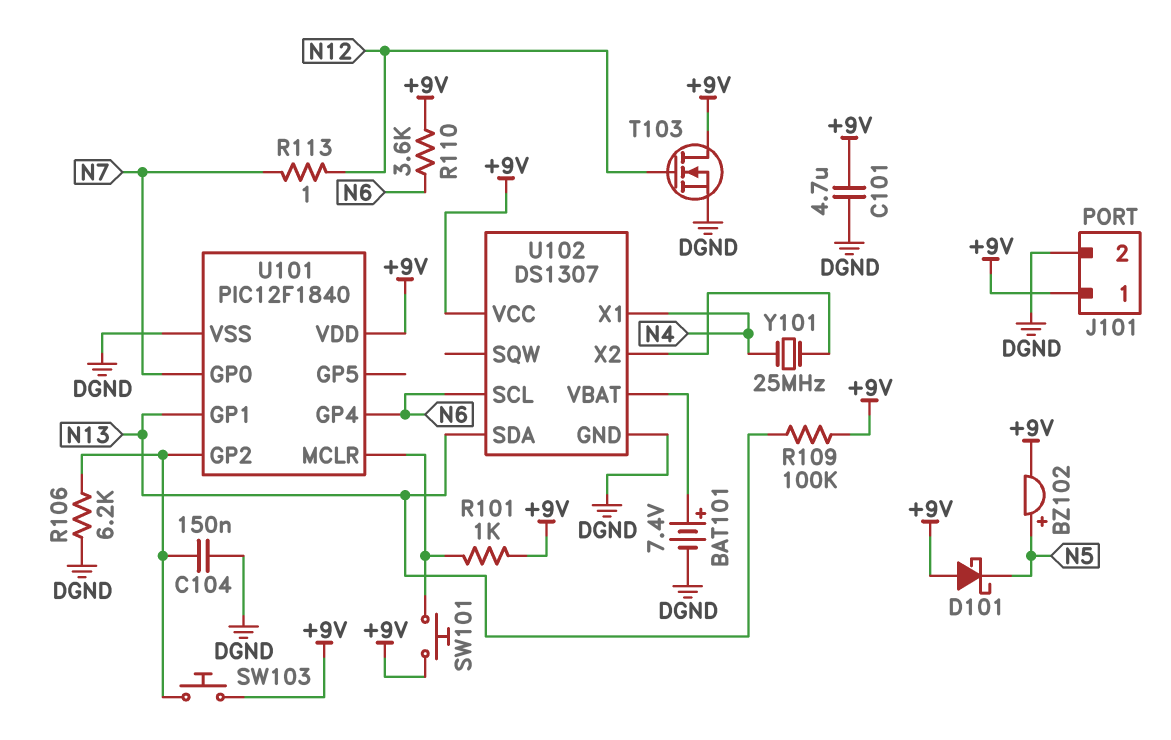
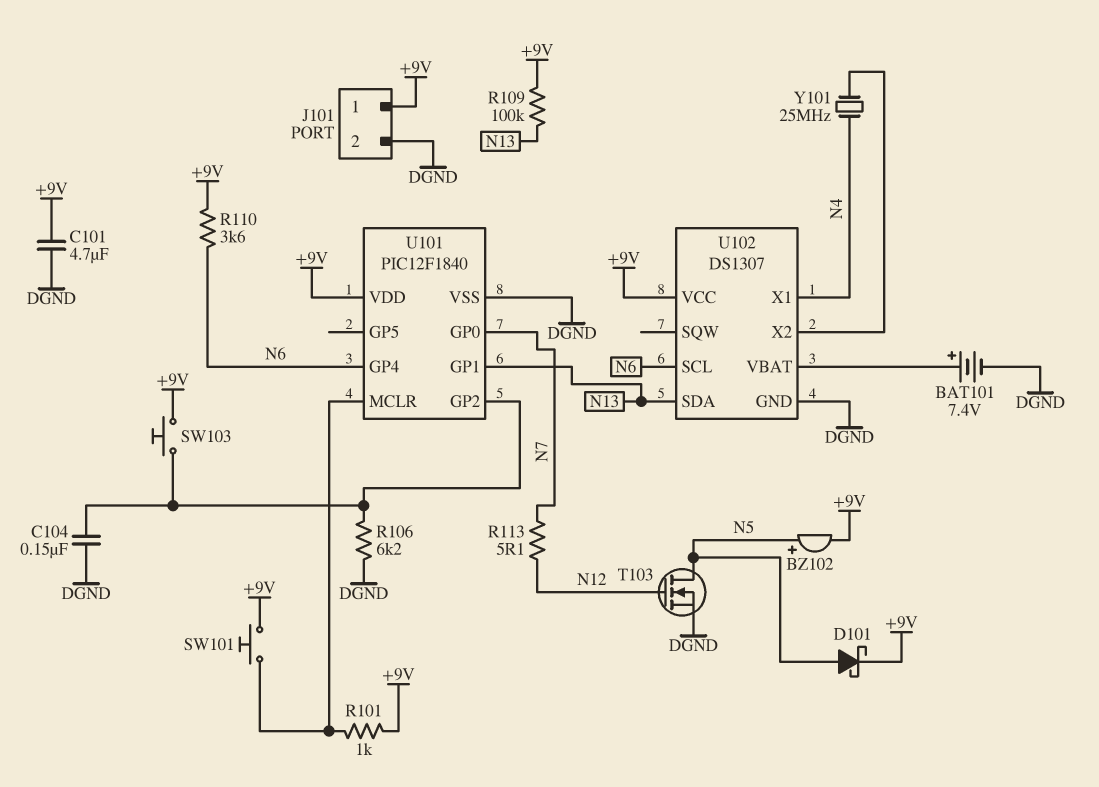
D101: schottky (A +9V, K N5) -> schottky (A N5, K +9V)
R113: 1 (N7, N12) -> 5.1 (N7, N12)
T103: NMOS (G N12, D +9V, S DGND) -> NMOS (G N12, D N5, S DGND)

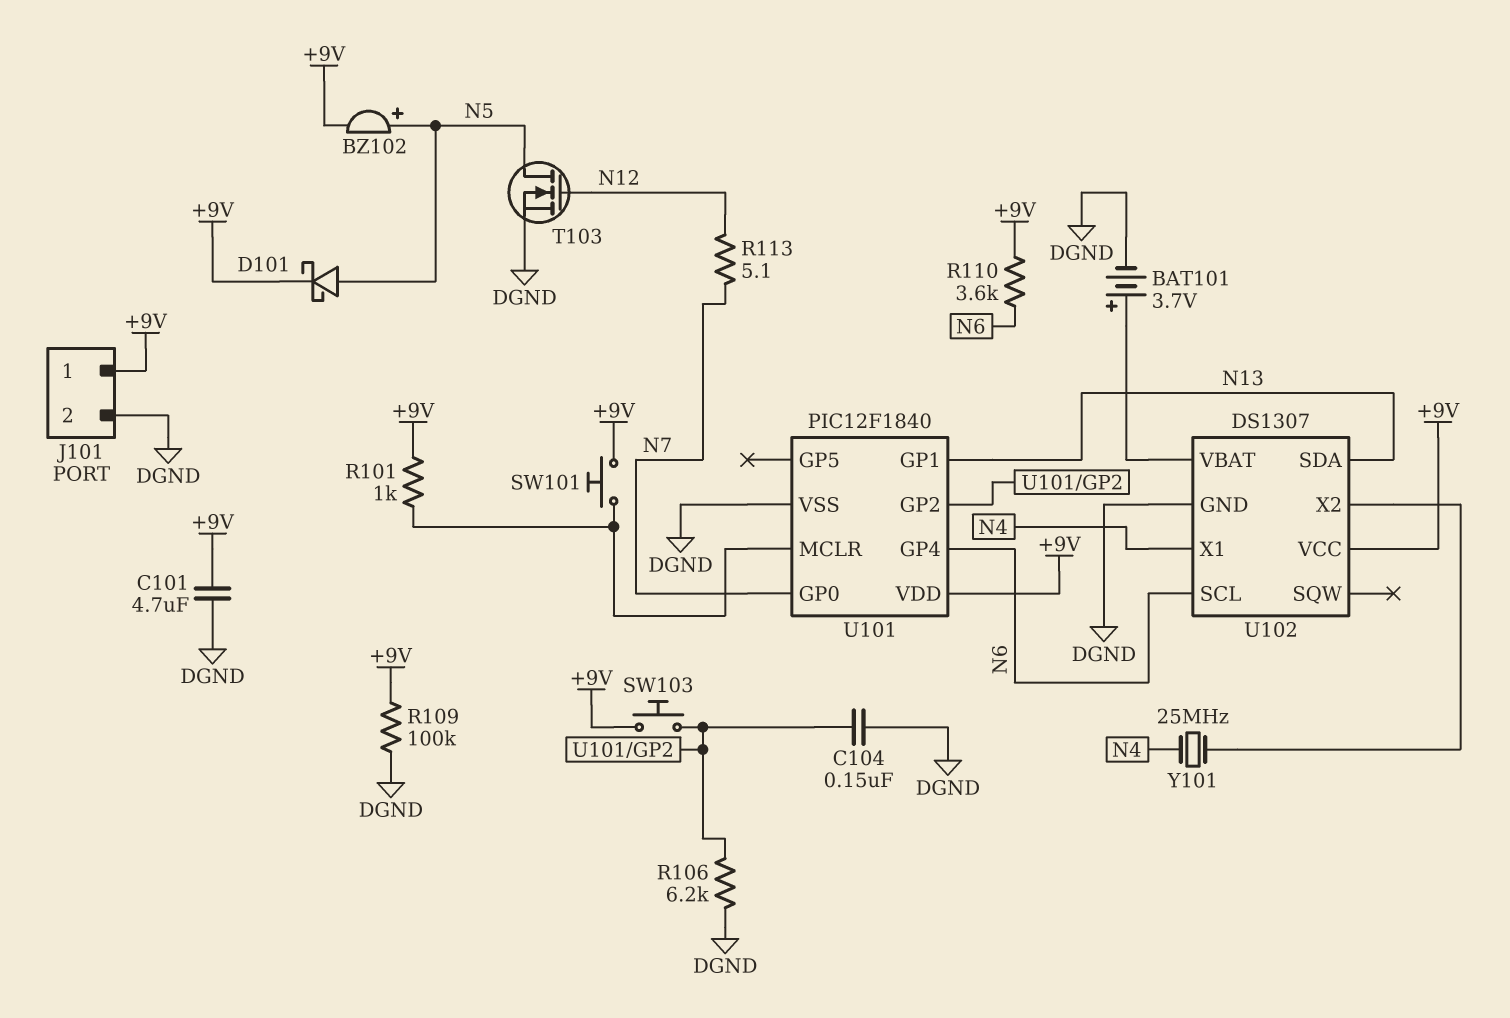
BAT101: 7.4V (plus U102/VBAT, minus DGND) -> 3.7V (plus U102/VBAT, minus DGND)
R109: 100k (+9V, N13) -> 100k (+9V, DGND)

